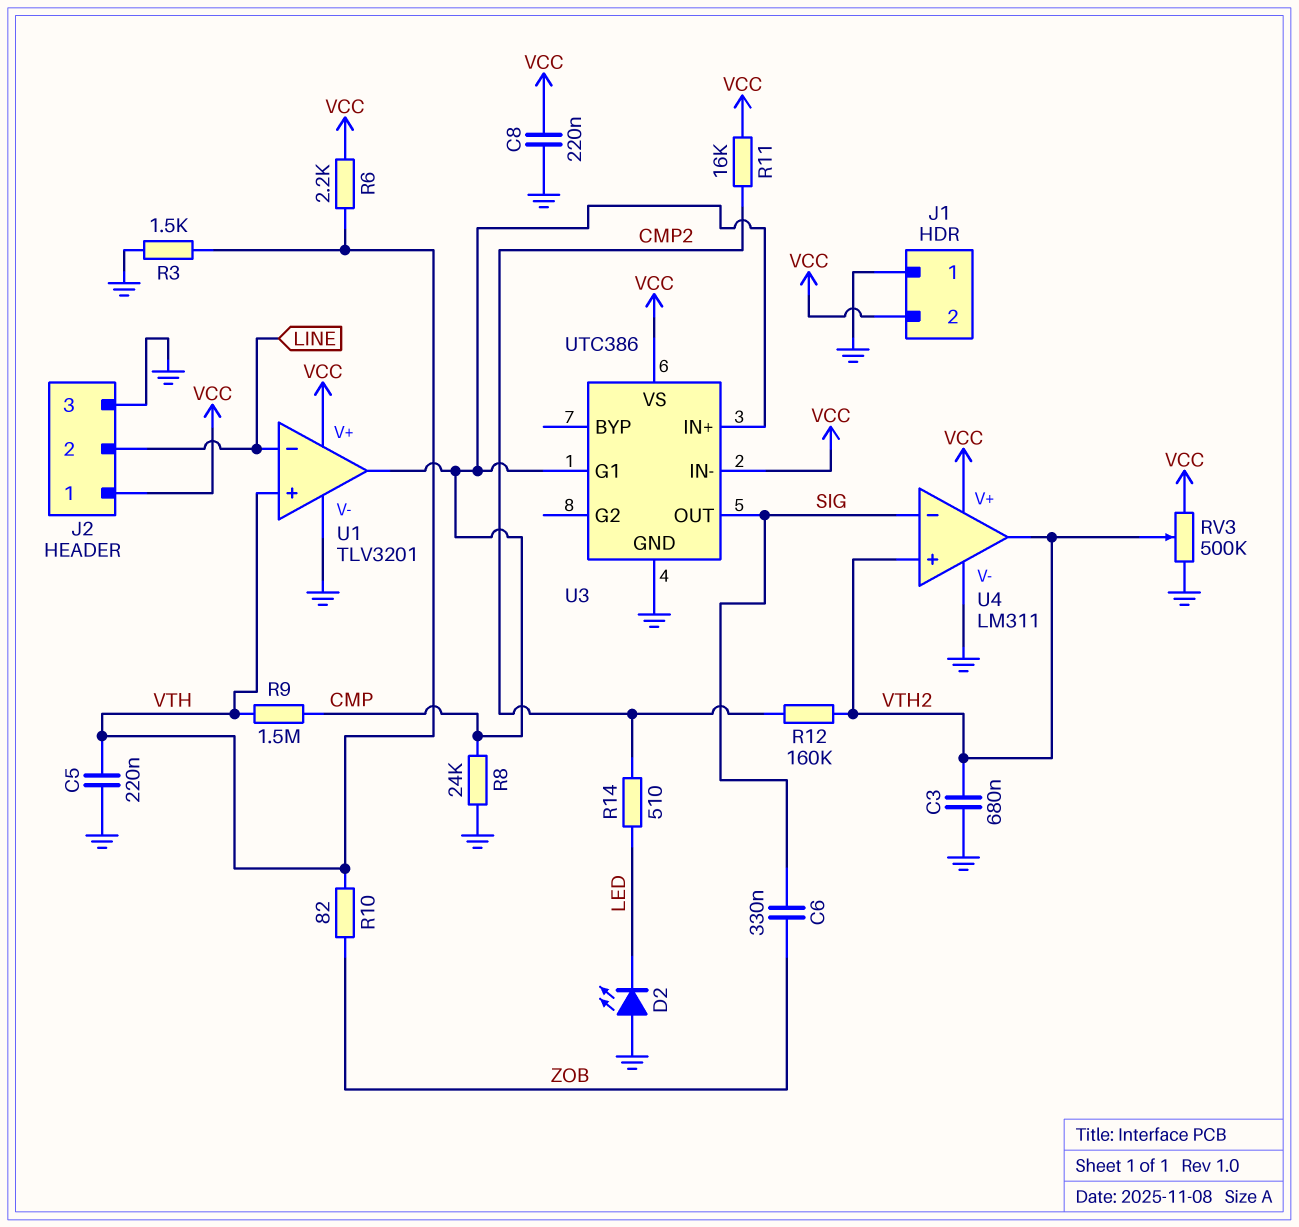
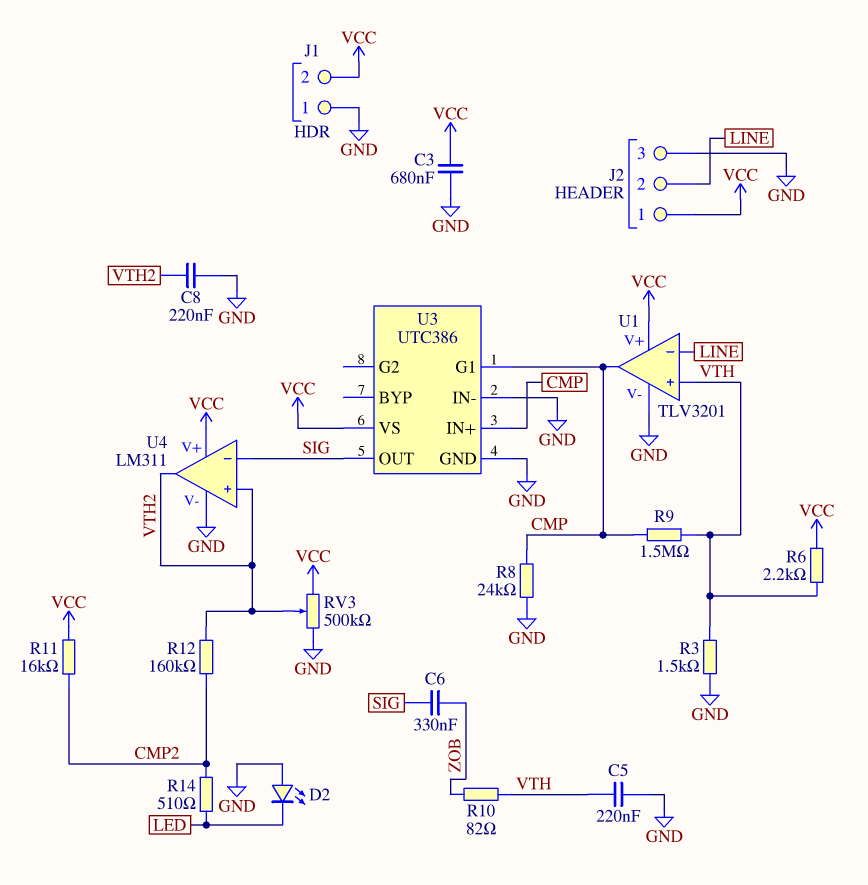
C3: 680nF (GND, VTH2) -> 680nF (GND, VCC)
C8: 220nF (GND, VCC) -> 220nF (GND, VTH2)
U3 pin IN-: VCC -> GND

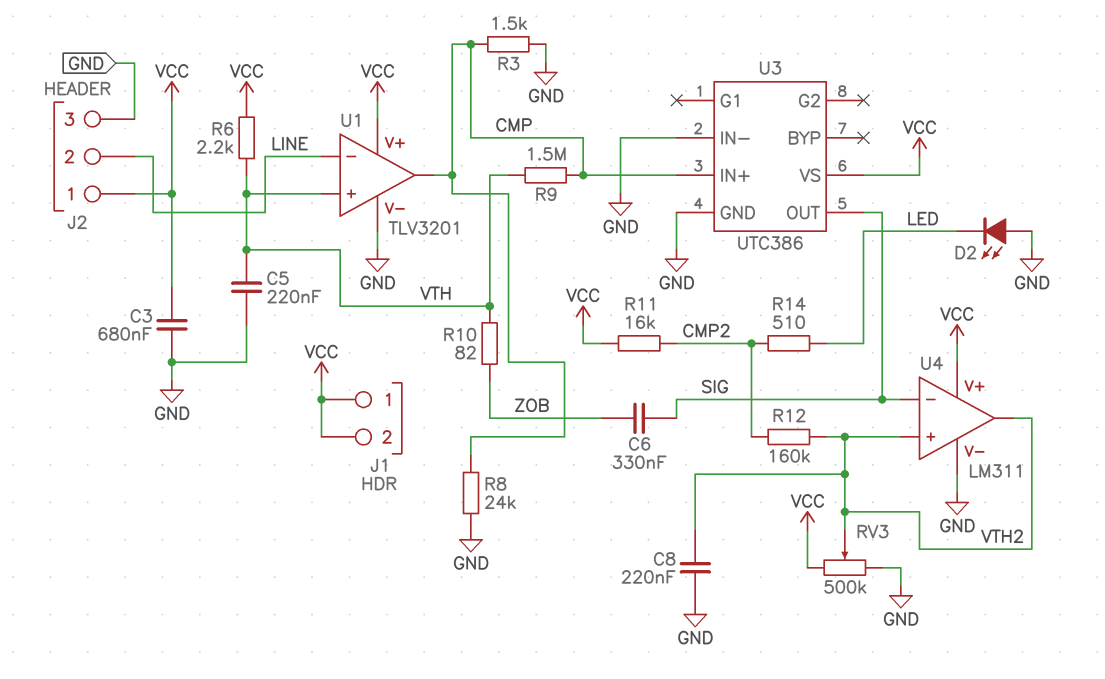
J1 pin 1: GND -> VCC
R3: 1.5k (GND, VTH) -> 1.5k (CMP, GND)
U3 pin G1: CMP -> none

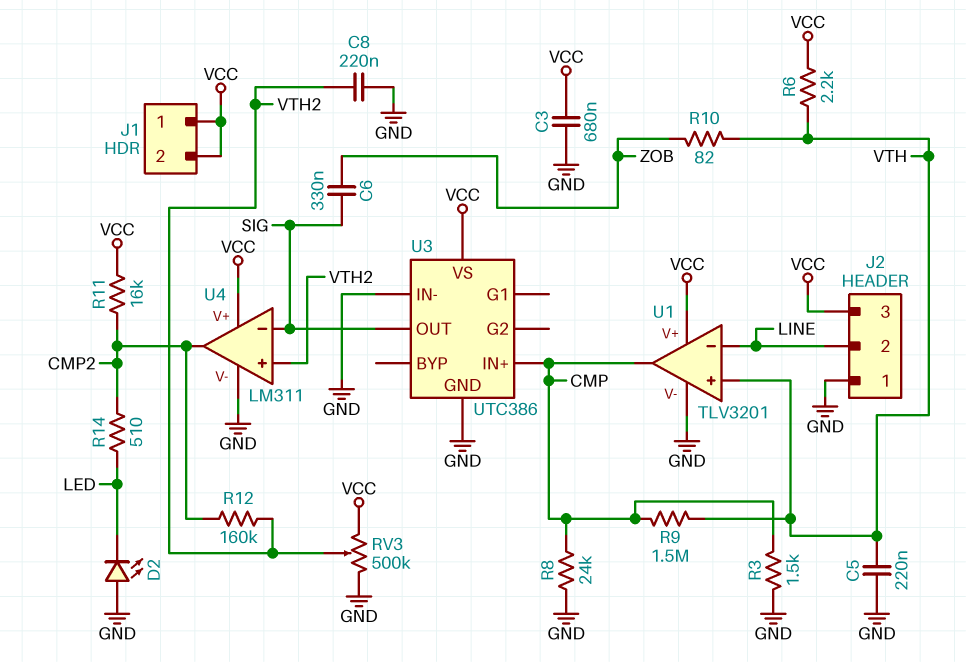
J2 pin 1: VCC -> GND
J2 pin 3: GND -> VCC
U4 pin out: VTH2 -> CMP2

